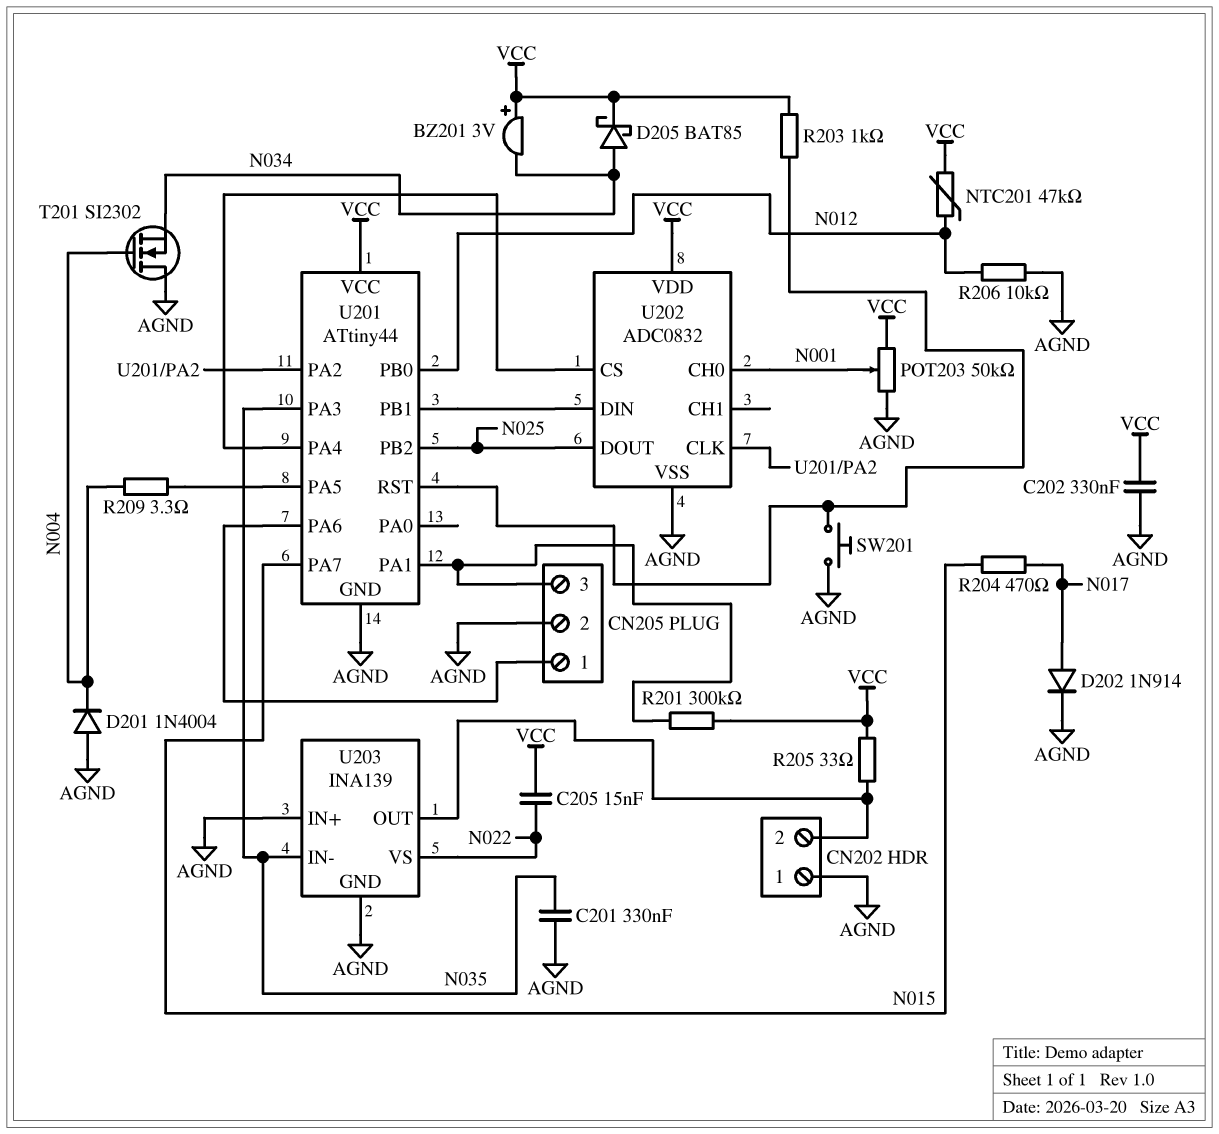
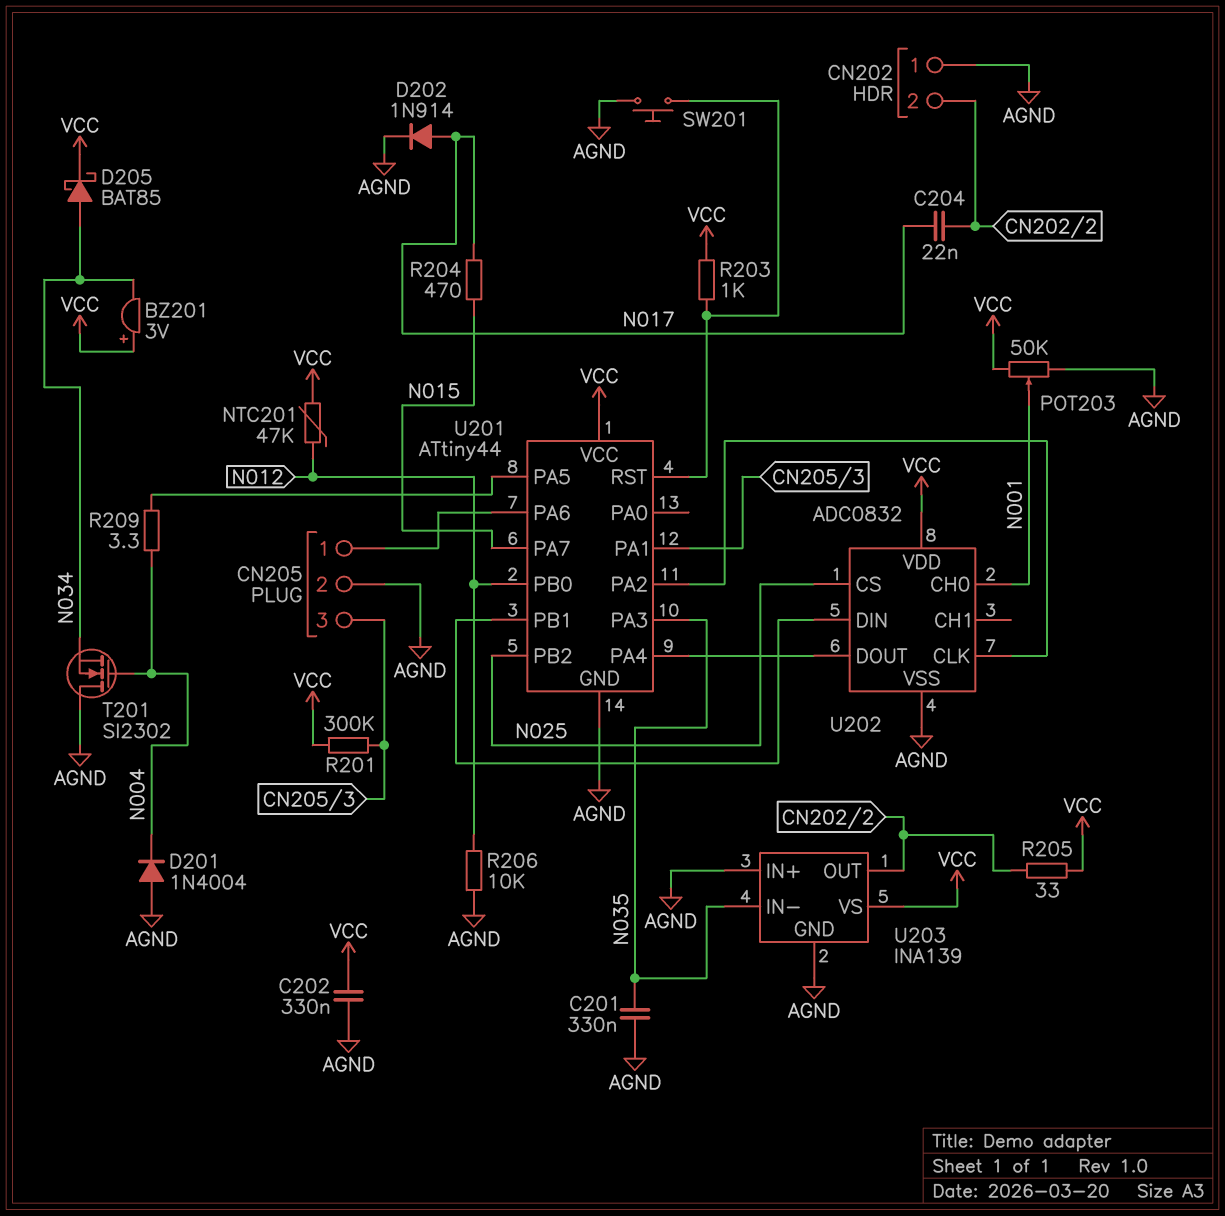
C204: none -> 22nF (CN202/2, N017)
C205: 15nF (N022, VCC) -> none
U202 pin CS: U201/PA4 -> N025
U202 pin DOUT: N025 -> U201/PA4
U203 pin VS: N022 -> VCC

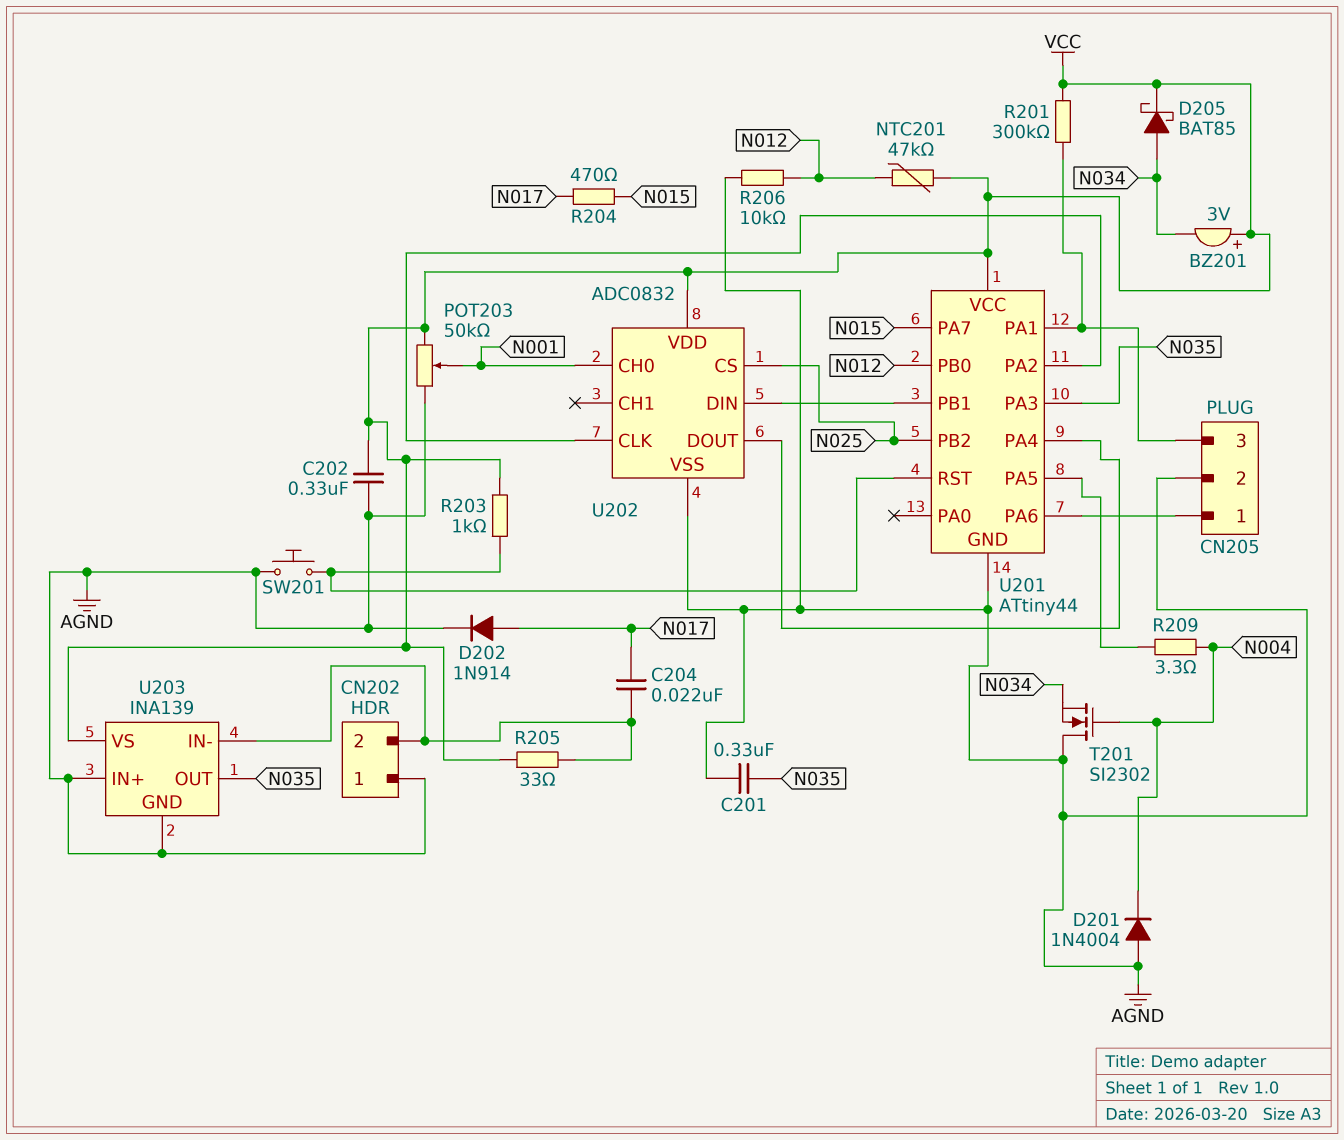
U203 pin IN-: N035 -> CN202/2
U203 pin OUT: CN202/2 -> N035

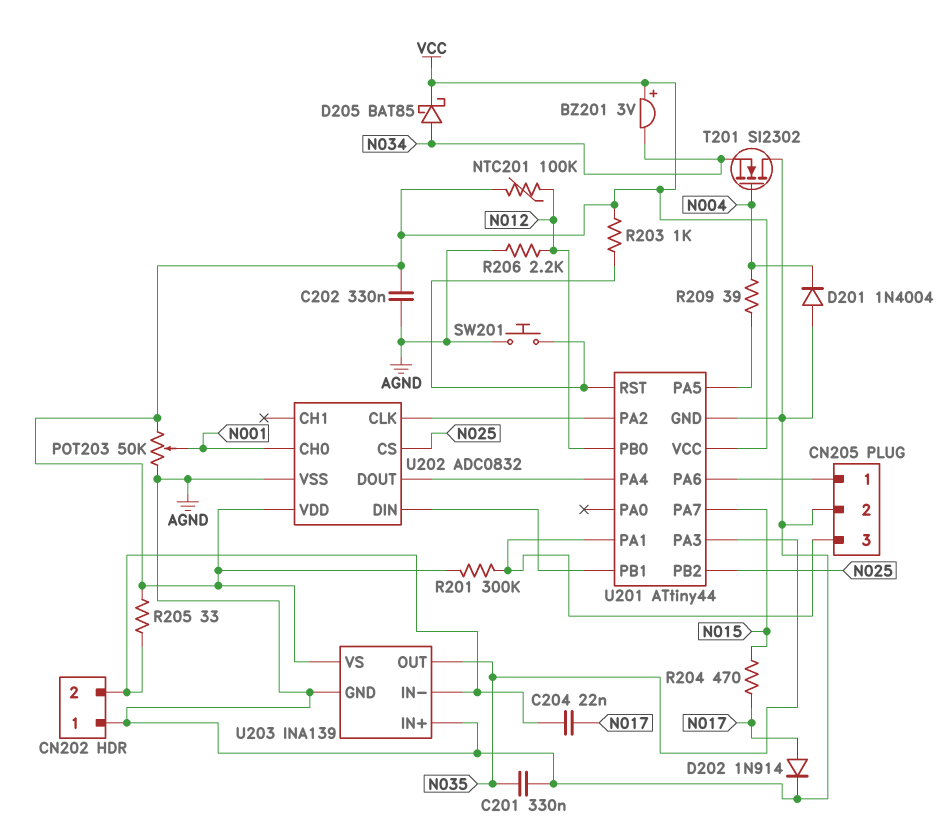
NTC201: 47k (N012, VCC) -> 100k (N012, VCC)
R206: 10k (AGND, N012) -> 2.2k (AGND, N012)
R209: 3.3 (N004, U201/PA5) -> 39 (N004, U201/PA5)

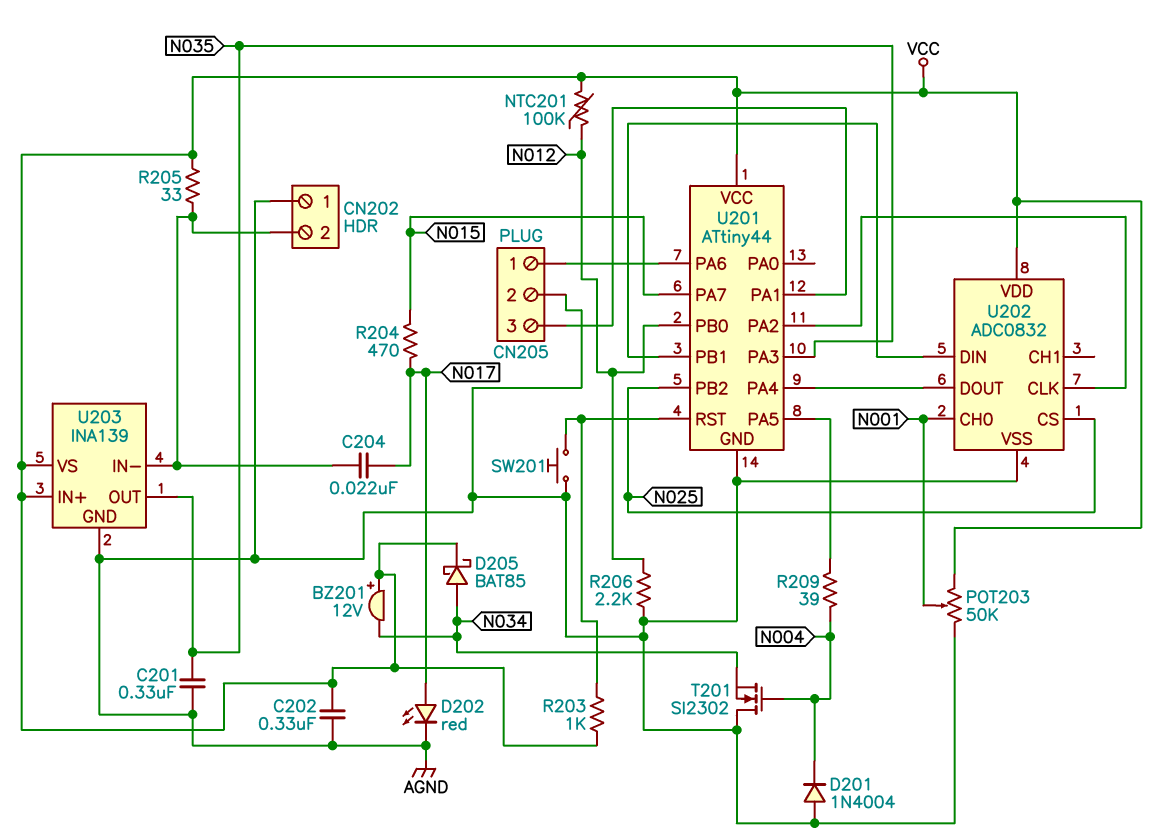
BZ201: buzzer 3V (plus VCC, minus N034) -> buzzer 12V (plus VCC, minus N034)
D202: diode 1N914 (A N017, K AGND) -> LED red (A N017, K AGND)
R201: 300k (CN205/3, VCC) -> none
U203 pin IN+: AGND -> VCC

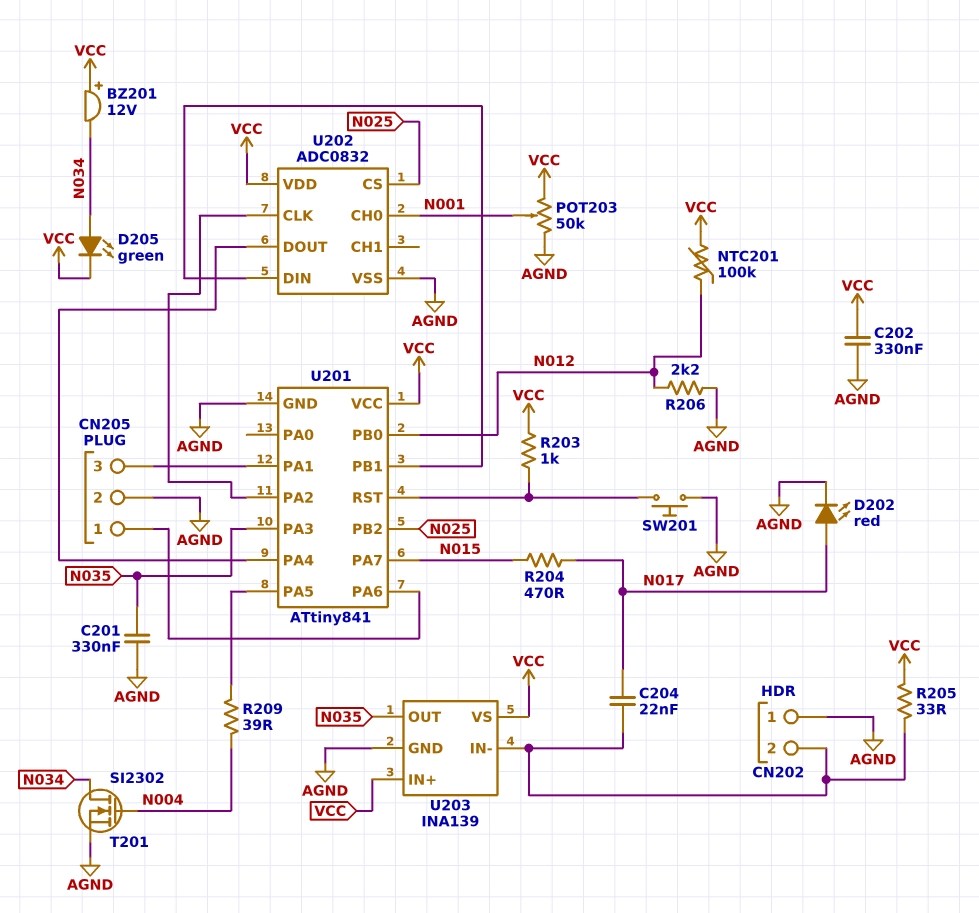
D201: diode 1N4004 (A AGND, K N004) -> none
D205: schottky BAT85 (A N034, K VCC) -> LED green (A N034, K VCC)
T201: NMOS SI2302 (G N004, D AGND, S N034) -> NMOS SI2302 (G N004, D N034, S AGND)
U201: ATtiny44 -> ATtiny841

